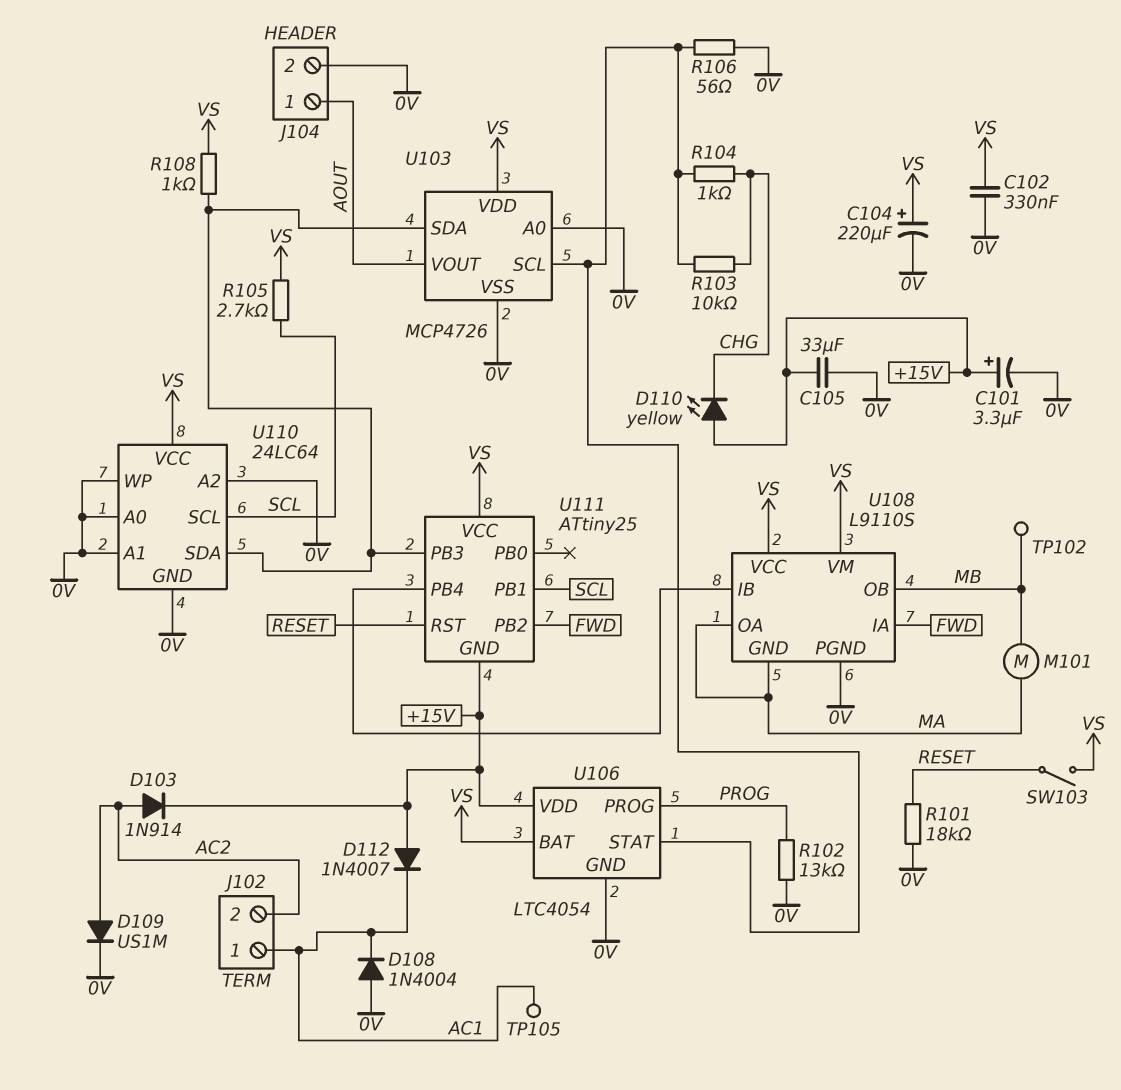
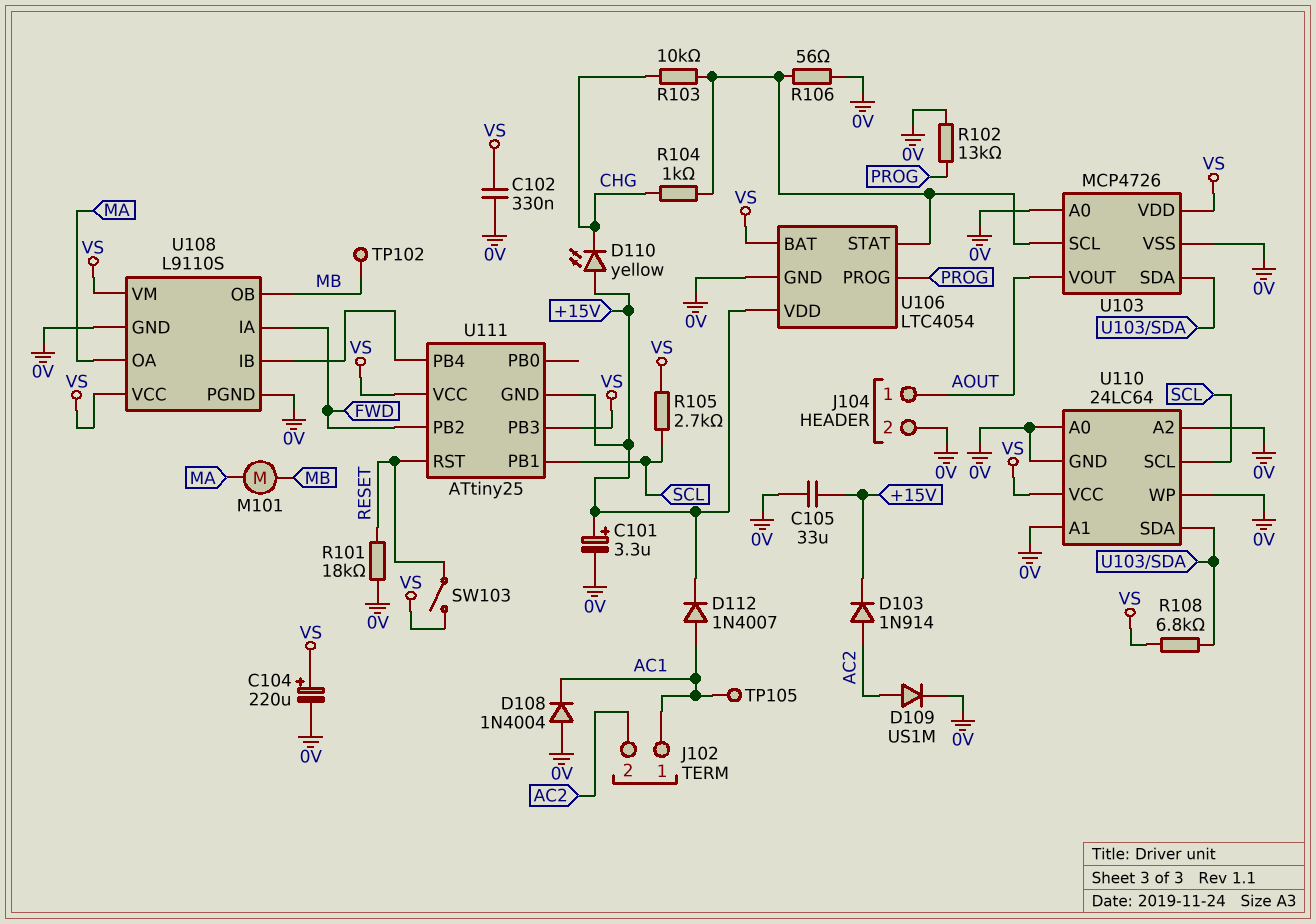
D112: diode 1N4007 (A +15V, K AC1) -> diode 1N4007 (A AC1, K +15V)
R108: 1k (U103/SDA, VS) -> 6.8k (U103/SDA, VS)
U108 pin GND: MA -> 0V
U111 pin PB3: U103/SDA -> VS

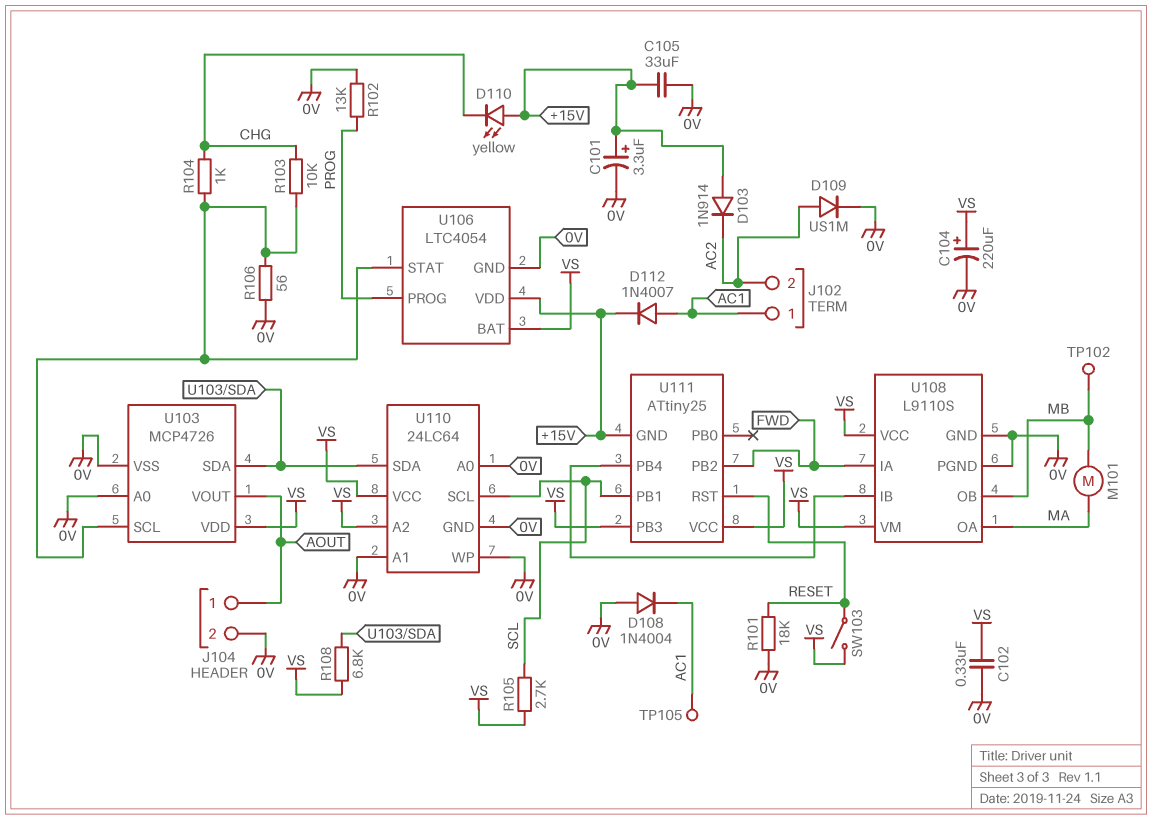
D103: diode 1N914 (A AC2, K +15V) -> diode 1N914 (A +15V, K AC2)
U110 pin A2: 0V -> VS

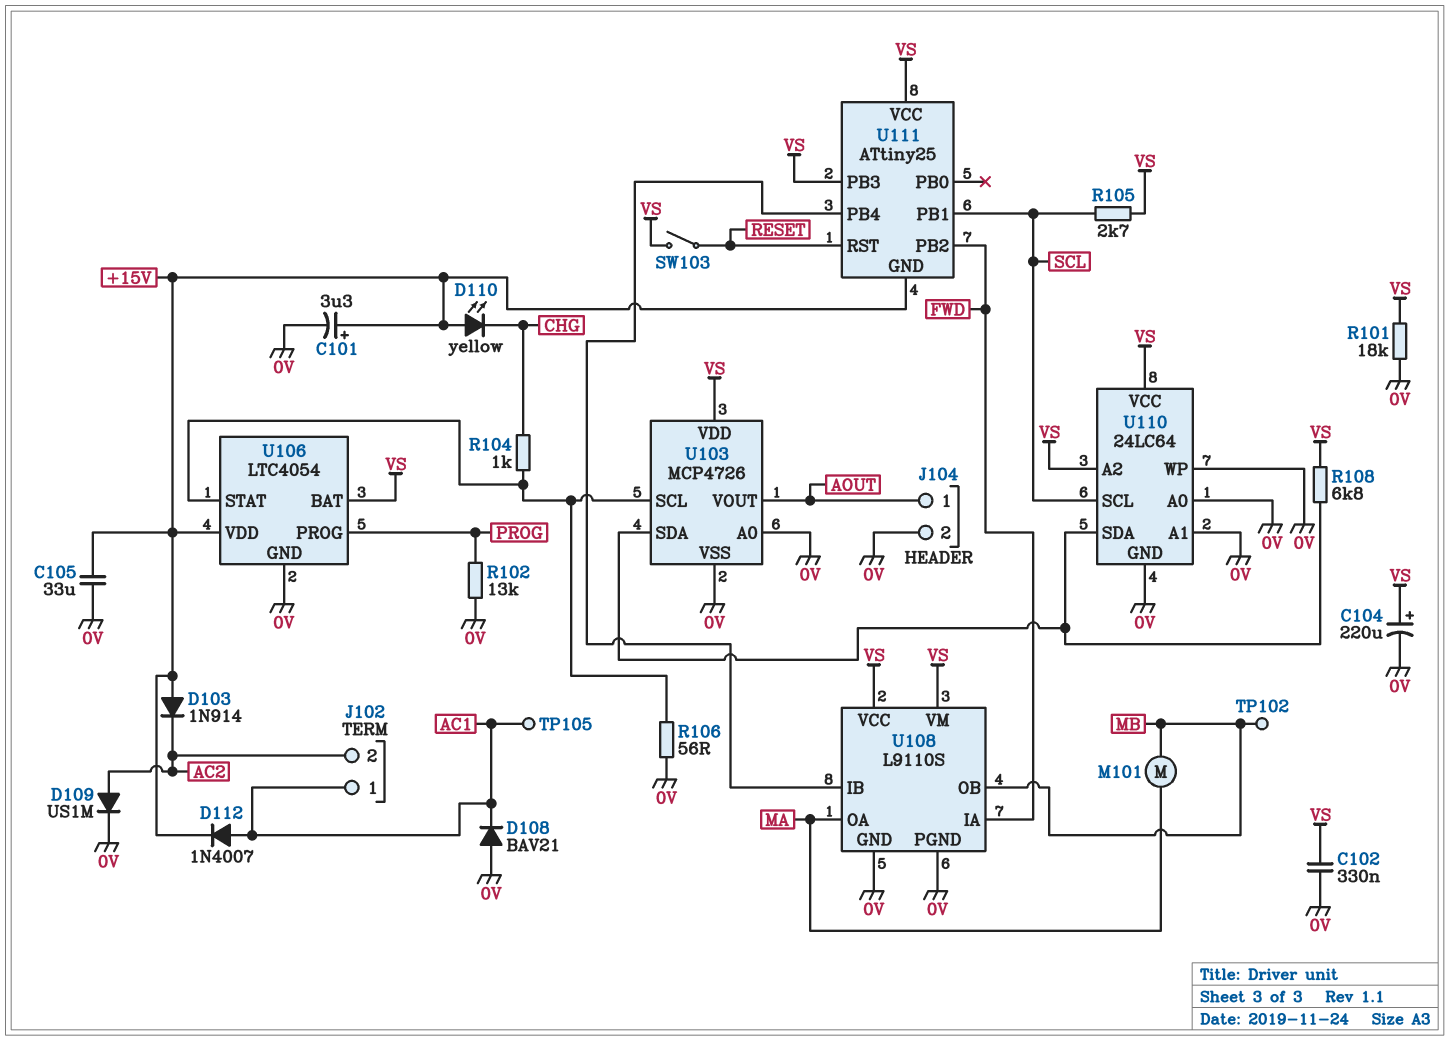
D108: diode 1N4004 (A 0V, K AC1) -> diode BAV21 (A 0V, K AC1)
R101: 18k (0V, RESET) -> 18k (0V, VS)
R103: 10k (CHG, U103/SCL) -> none

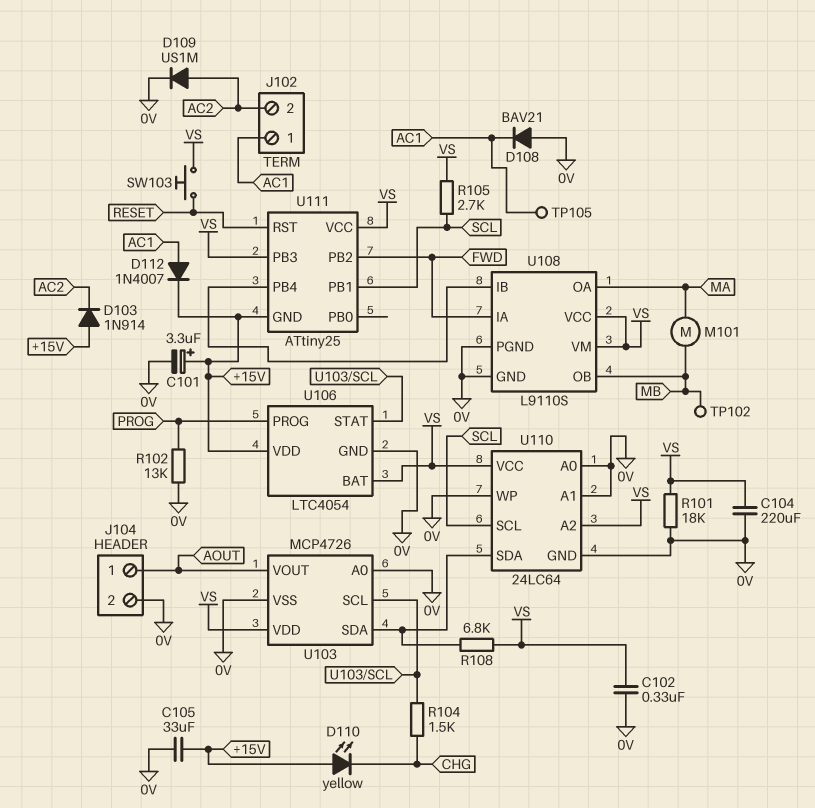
C104: 220uF (plus VS, minus 0V) -> 220uF (0V, VS)
R104: 1k (CHG, U103/SCL) -> 1.5k (CHG, U103/SCL)
R106: 56 (0V, U103/SCL) -> none
SW103: switch (RESET, VS) -> button (RESET, VS)

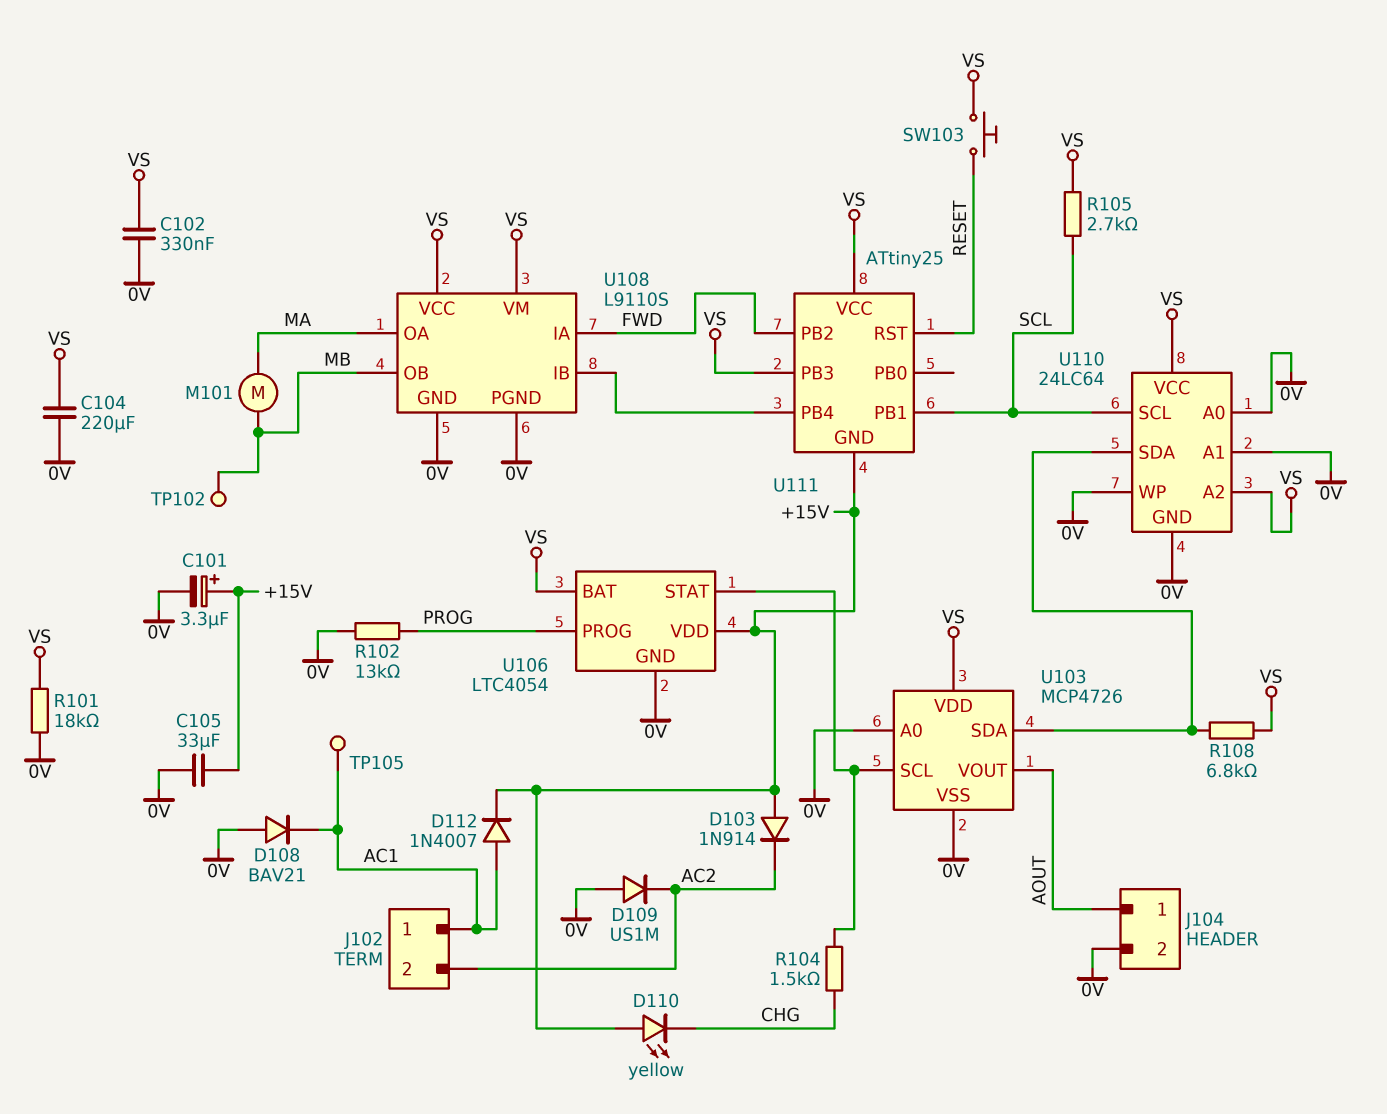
D109: diode US1M (A AC2, K 0V) -> diode US1M (A 0V, K AC2)

